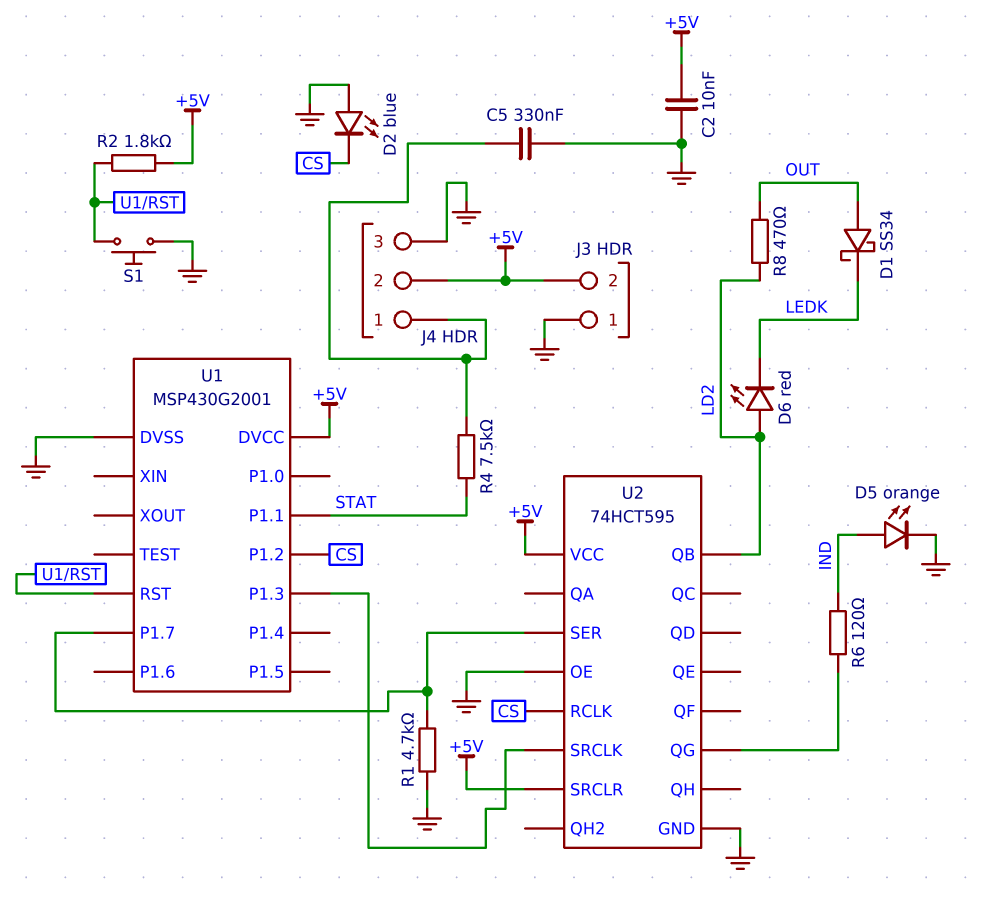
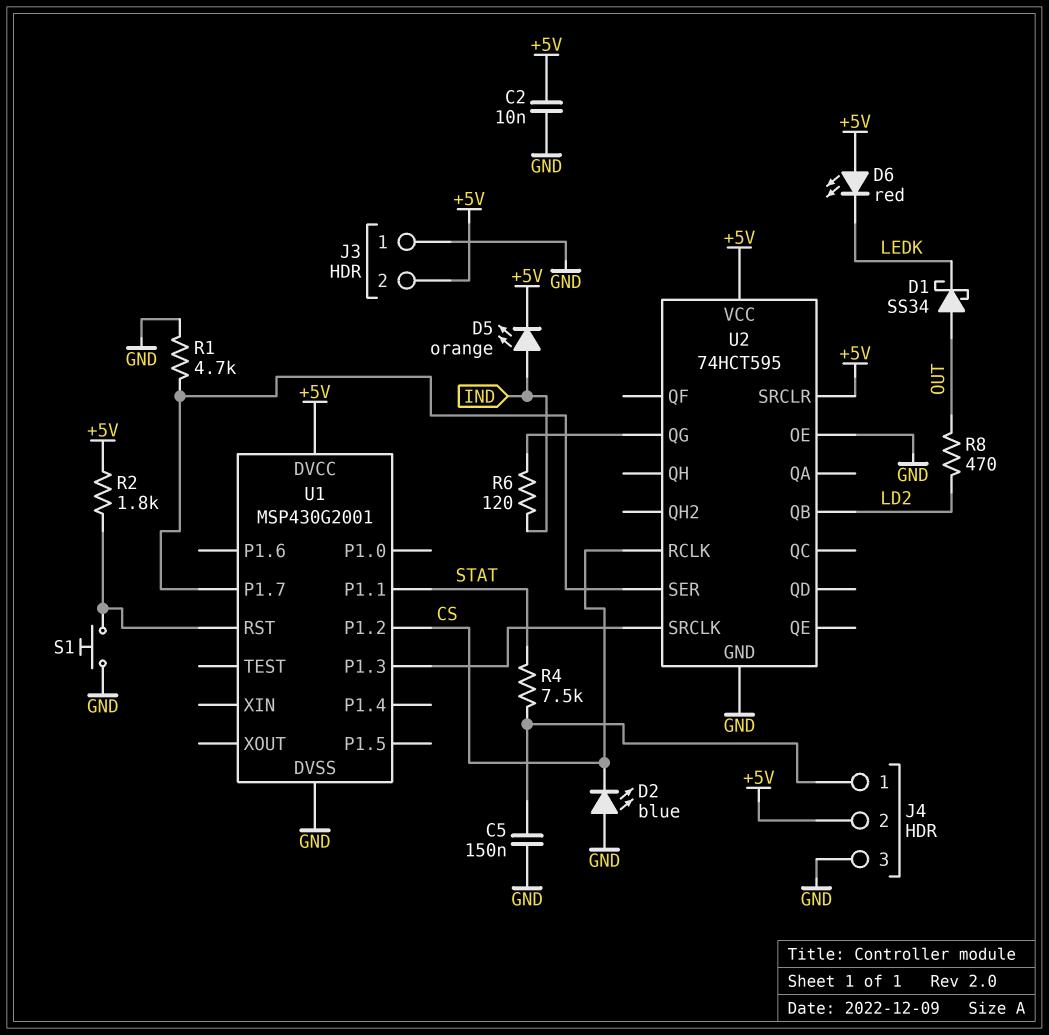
C5: 330nF (GND, J4/1) -> 150nF (GND, J4/1)
D5: LED orange (A IND, K GND) -> LED orange (A IND, K +5V)
D6: LED red (A LD2, K LEDK) -> LED red (A +5V, K LEDK)

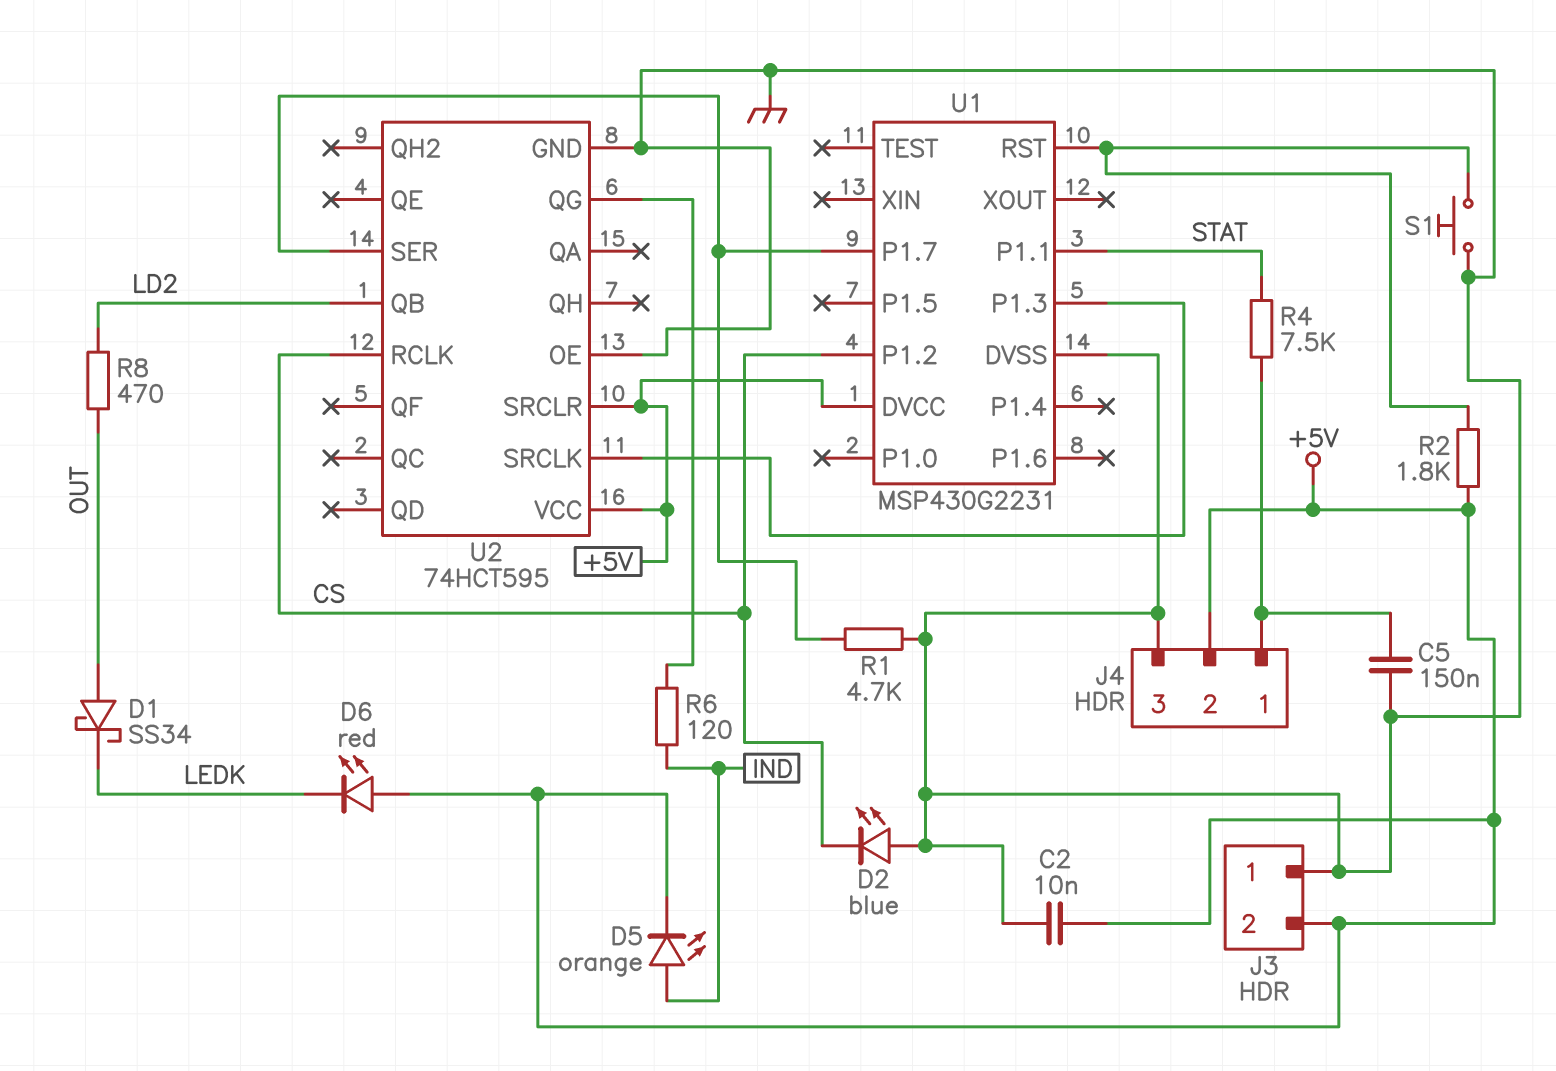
U1: MSP430G2001 -> MSP430G2231

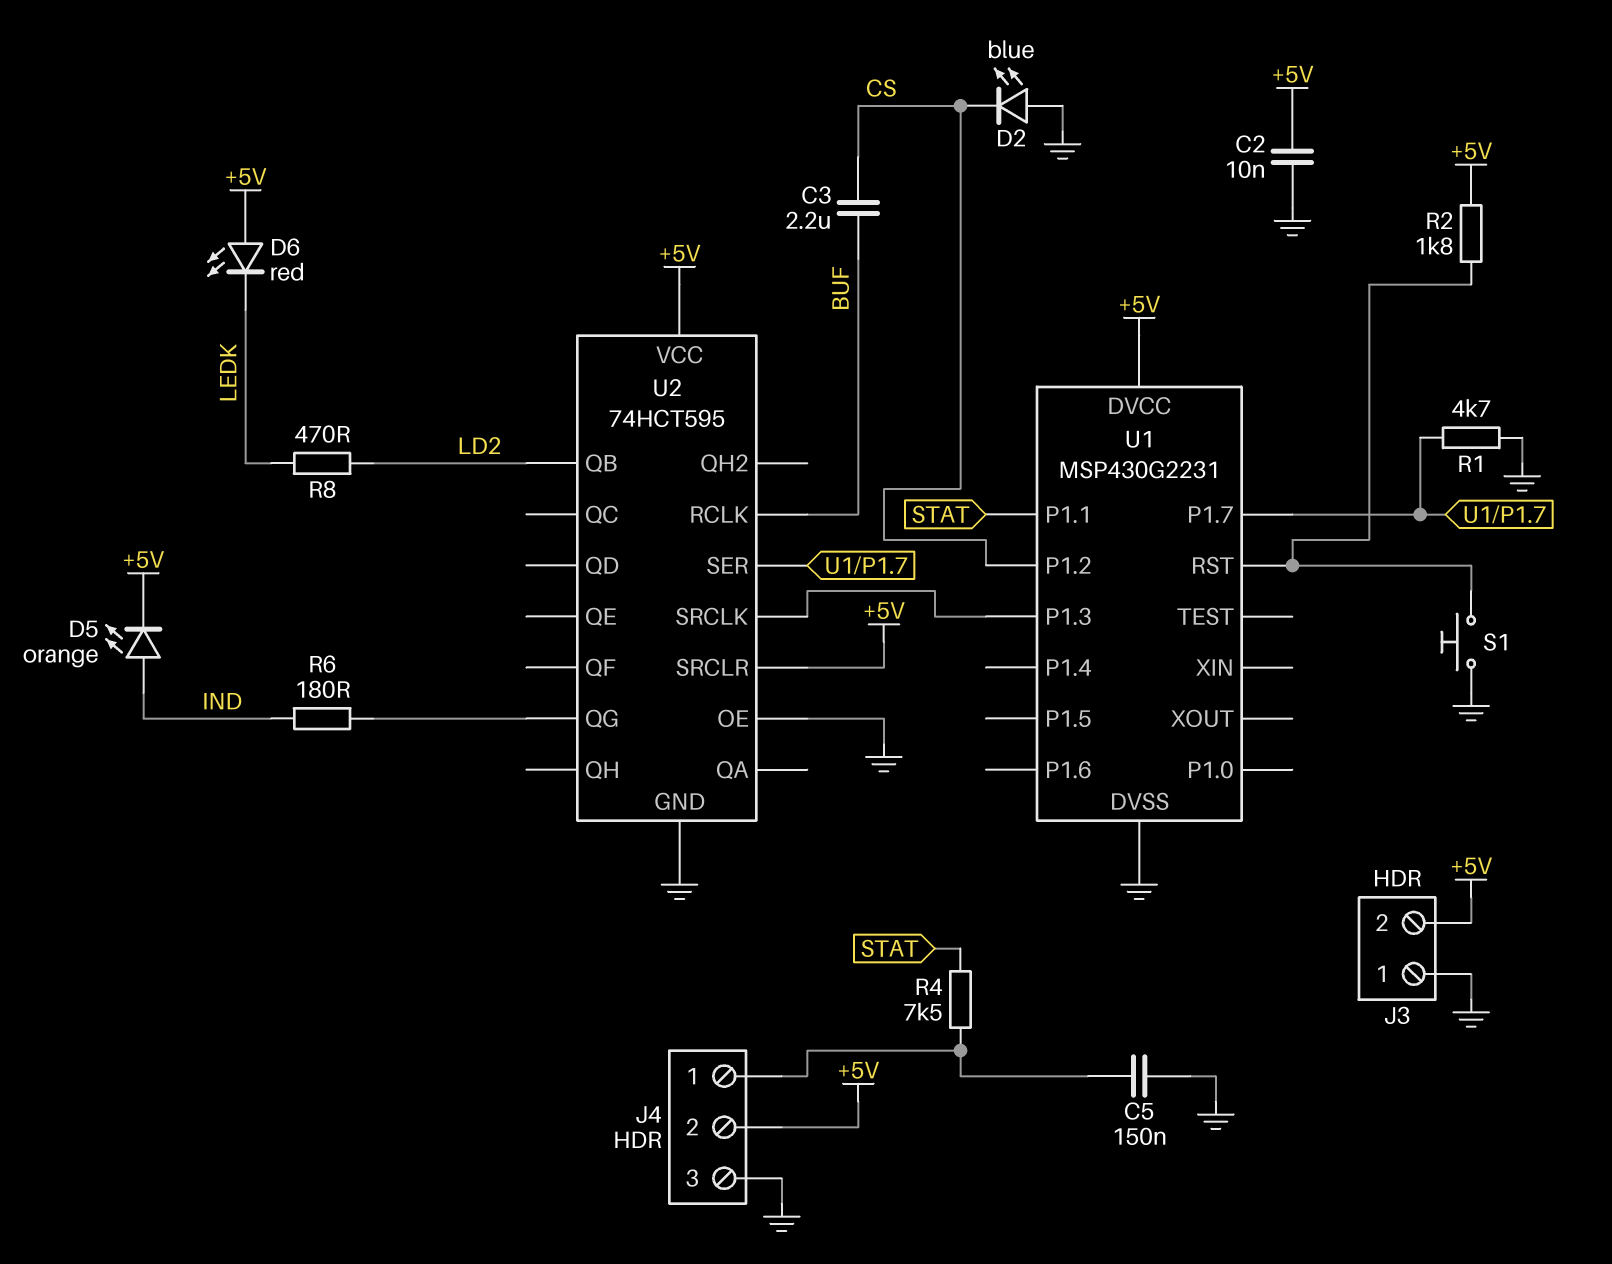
C3: none -> 2.2uF (BUF, CS)
D1: schottky SS34 (A OUT, K LEDK) -> none
R6: 120 (IND, U2/QG) -> 180 (IND, U2/QG)
R8: 470 (LD2, OUT) -> 470 (LD2, LEDK)
U2 pin RCLK: CS -> BUF

